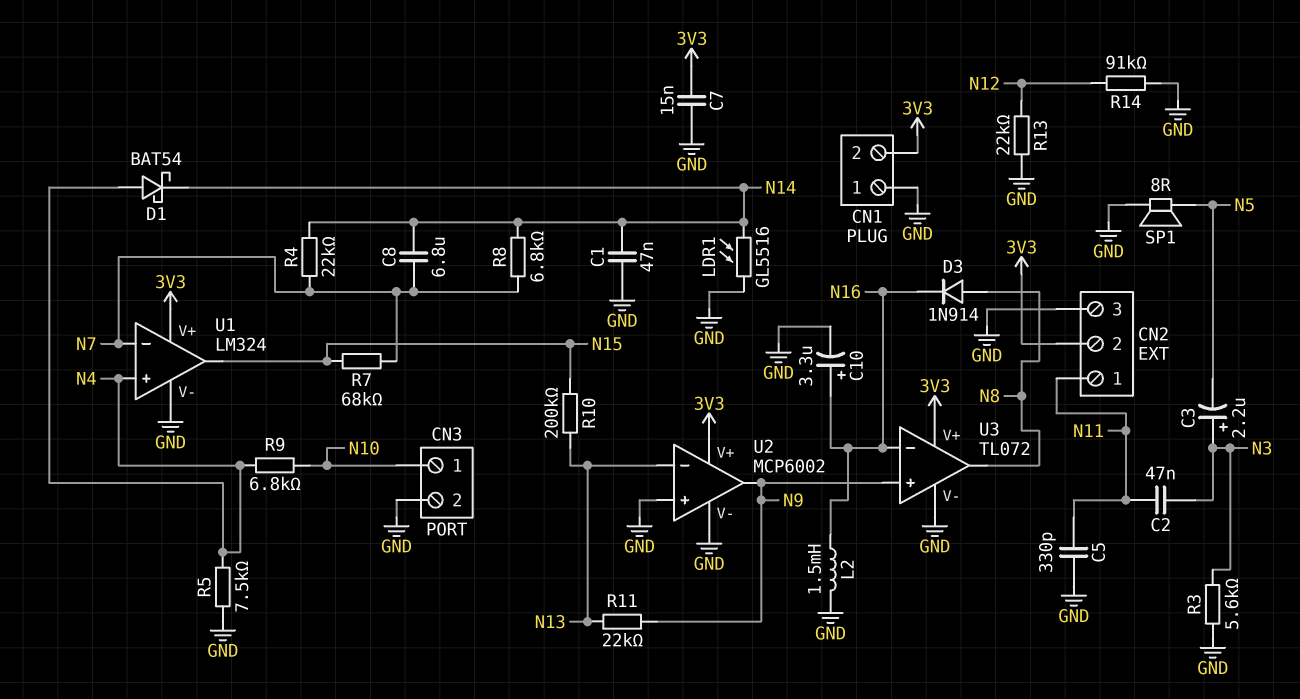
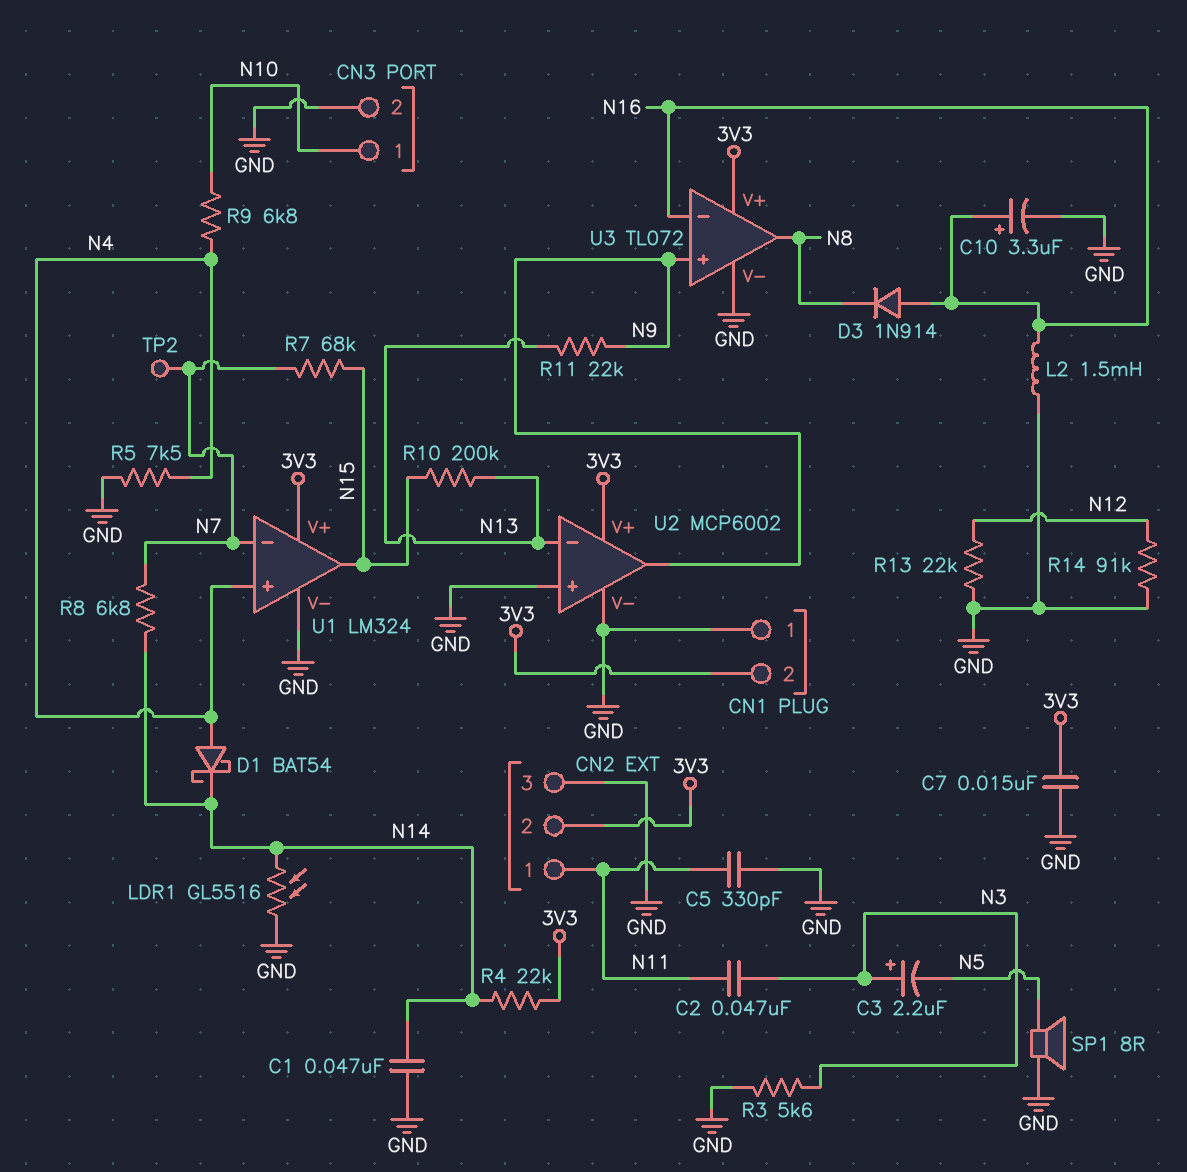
C8: 6.8uF (N7, N14) -> none
D3: diode 1N914 (A N8, K N16) -> diode 1N914 (A N16, K N8)
R4: 22k (N7, N14) -> 22k (3V3, N14)
TP2: none -> test point (N7)

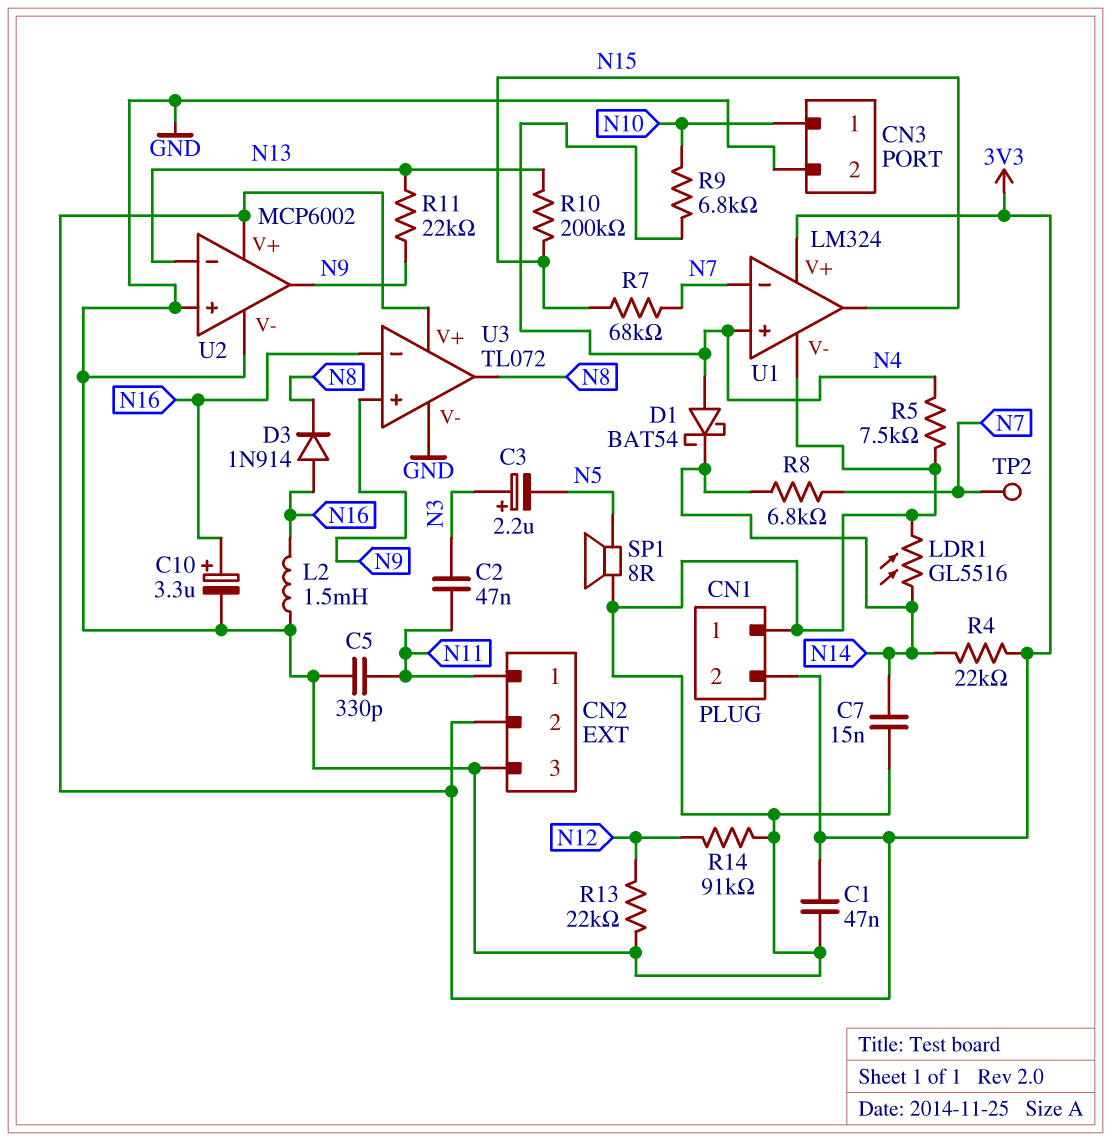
C1: 47nF (GND, N14) -> 47nF (3V3, GND)
C7: 15nF (3V3, GND) -> 15nF (GND, N14)
R3: 5.6k (GND, N3) -> none

